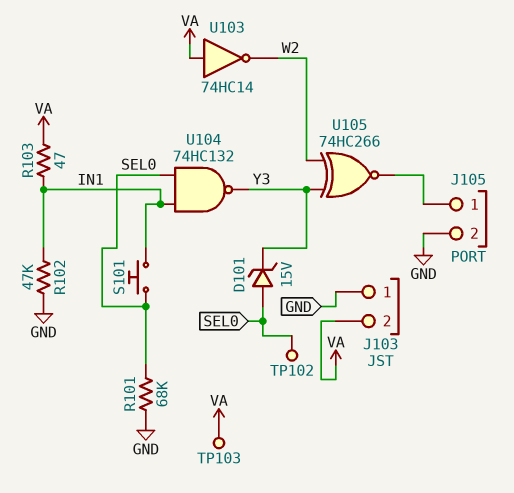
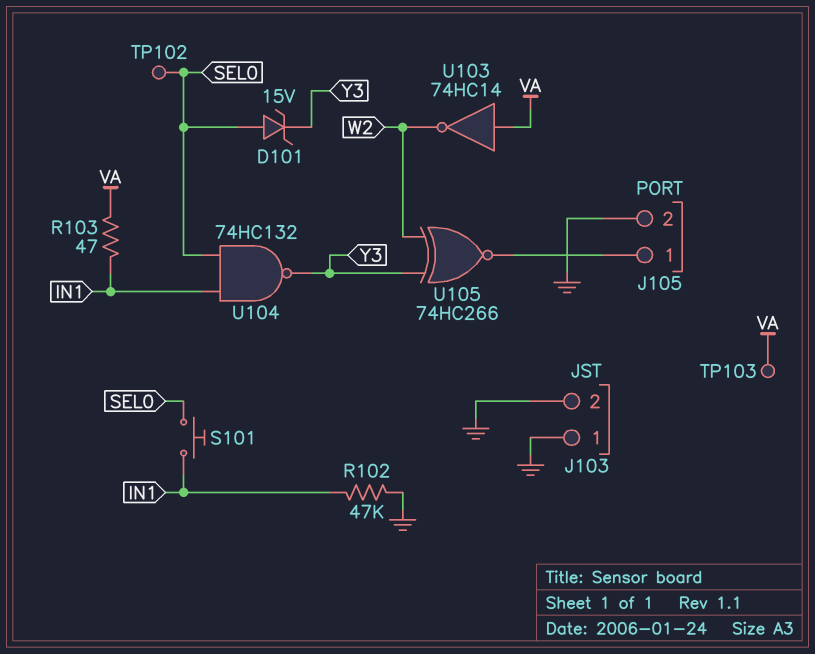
J103 pin 2: VA -> GND
R101: 68k (GND, SEL0) -> none

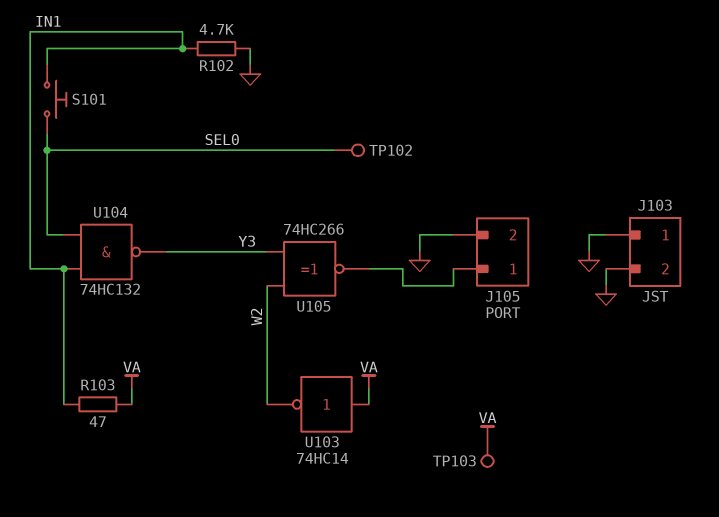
D101: zener 15V (A SEL0, K Y3) -> none
R102: 47k (GND, IN1) -> 4.7k (GND, IN1)

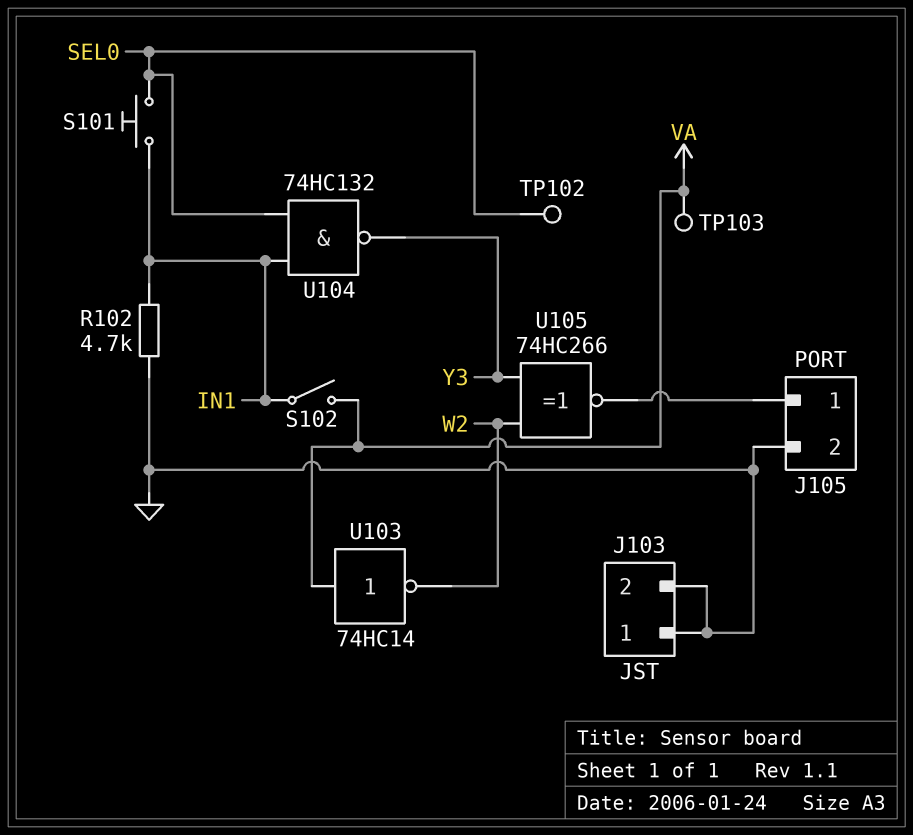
R103: 47 (IN1, VA) -> none
S102: none -> switch (IN1, VA)

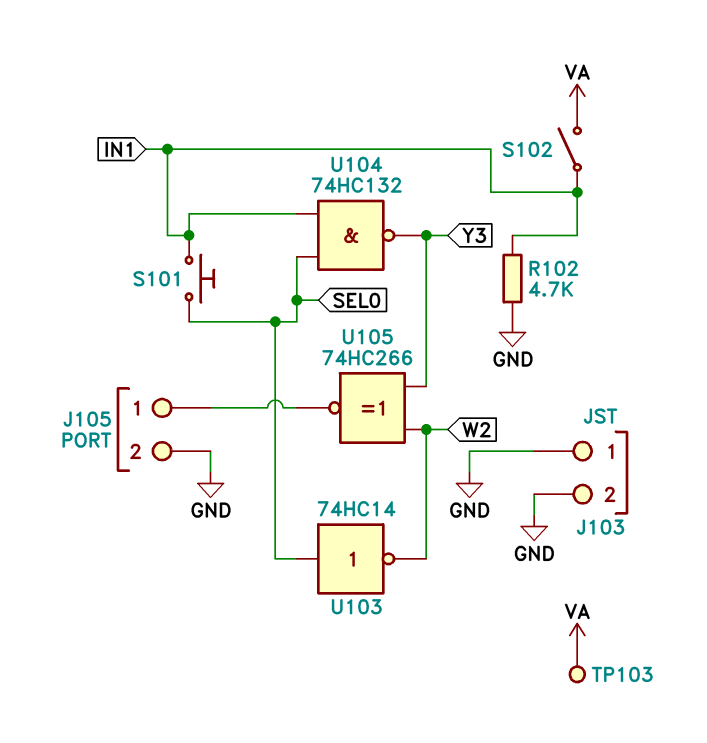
TP102: test point (SEL0) -> none
U103: NOT 74HC14 (in VA, out W2) -> NOT 74HC14 (in SEL0, out W2)

